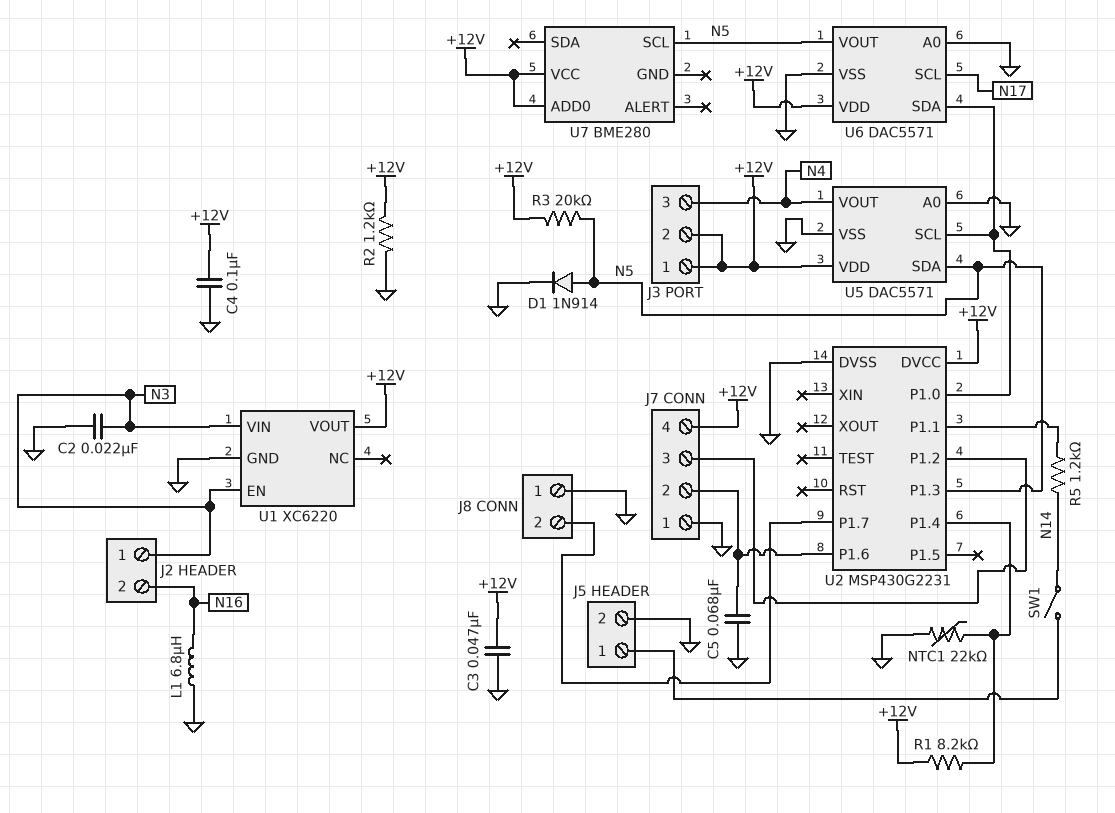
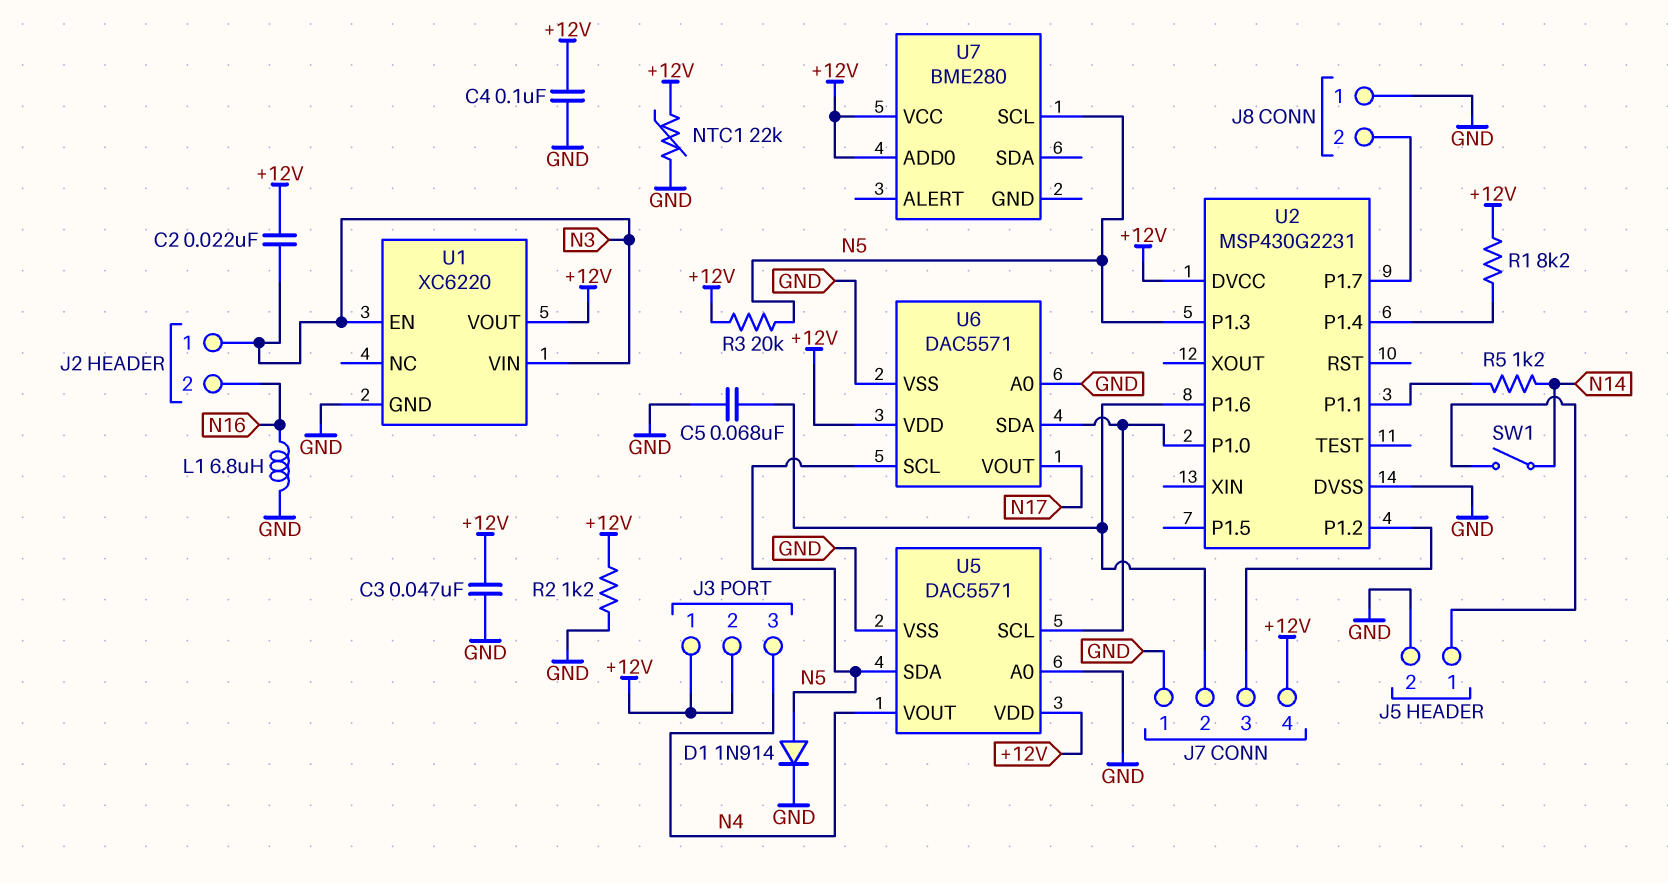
C2: 22nF (GND, N3) -> 22nF (+12V, N3)
NTC1: 22k (GND, U2/P1.4) -> 22k (+12V, GND)
U6 pin SCL: N17 -> N5
U6 pin VOUT: N5 -> N17

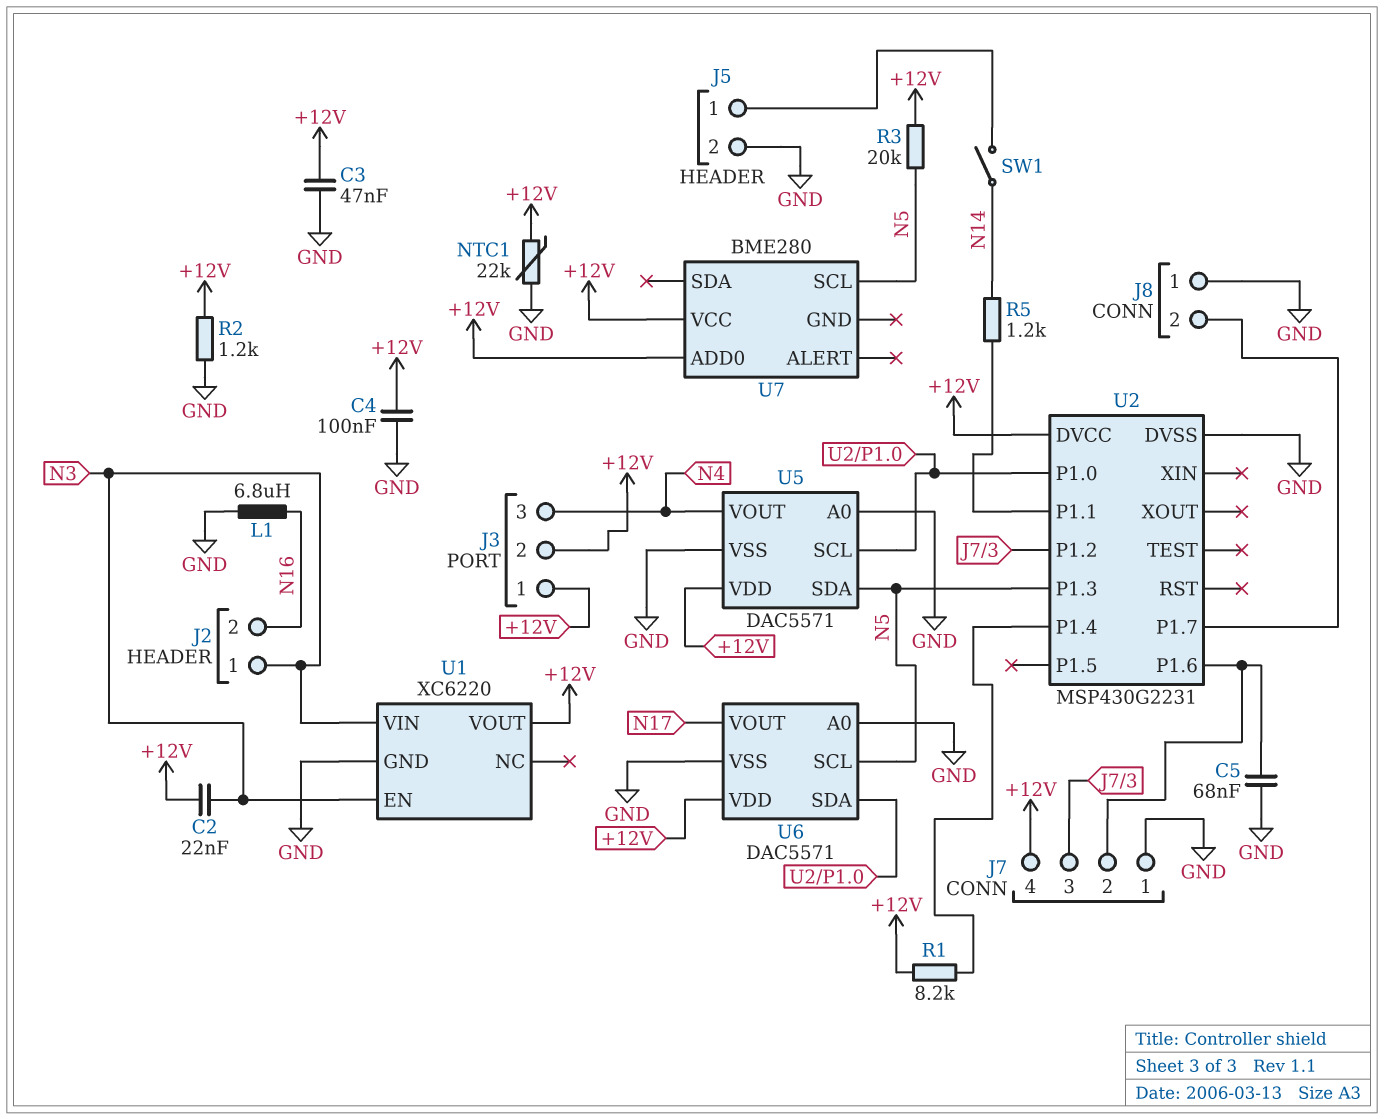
D1: diode 1N914 (A N5, K GND) -> none

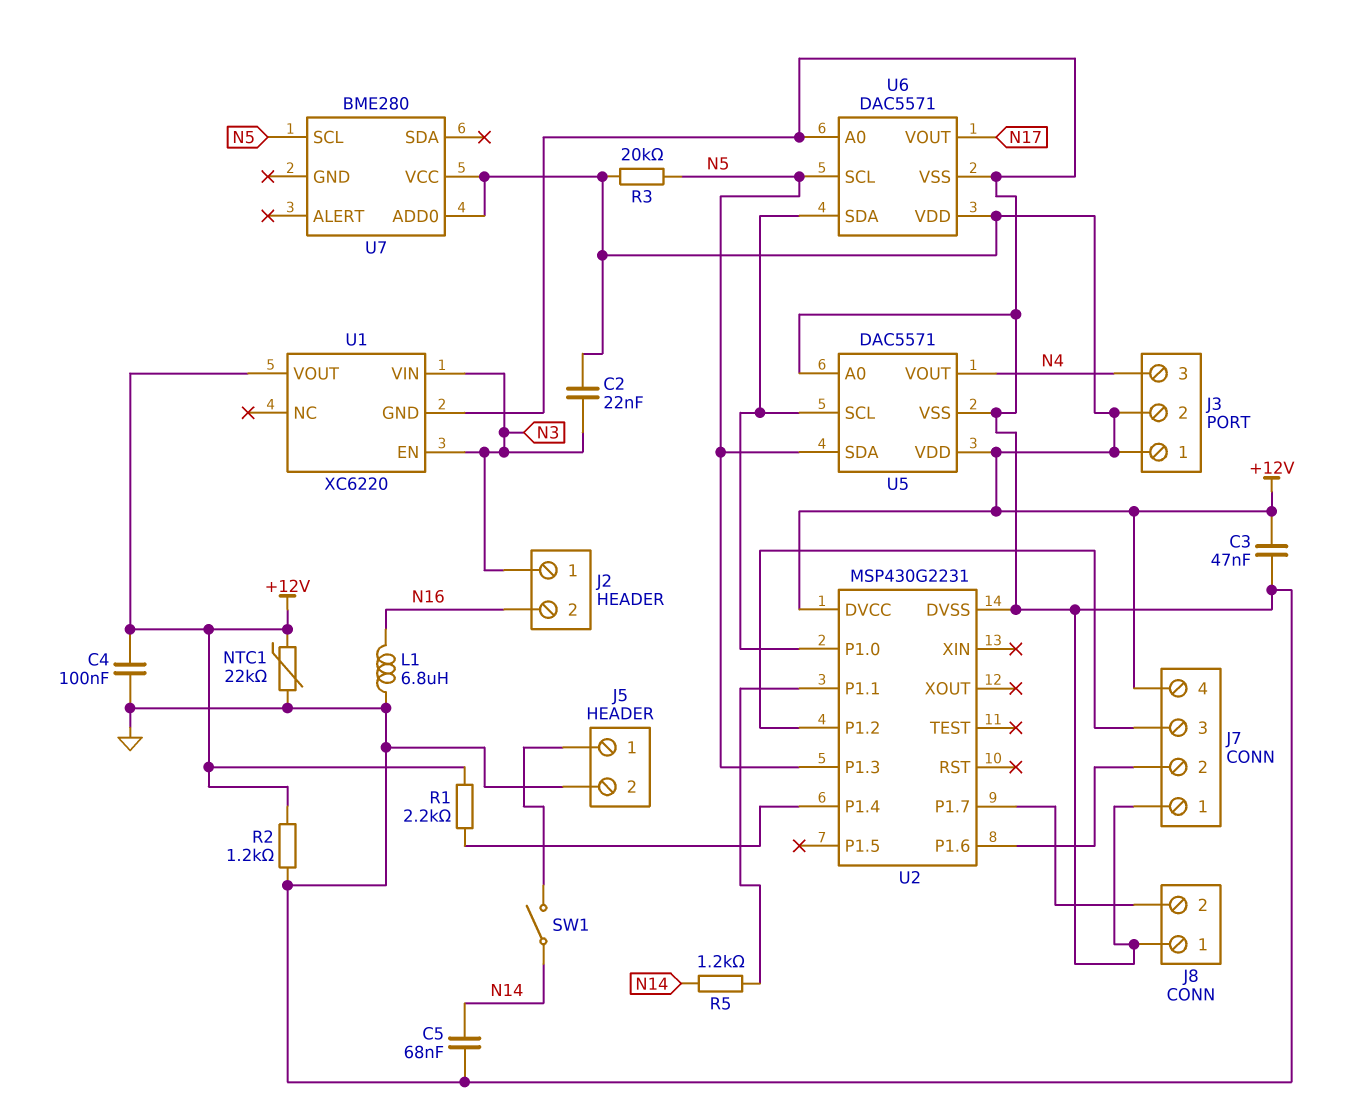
C5: 68nF (GND, J7/2) -> 68nF (GND, N14)
R1: 8.2k (+12V, U2/P1.4) -> 2.2k (+12V, U2/P1.4)

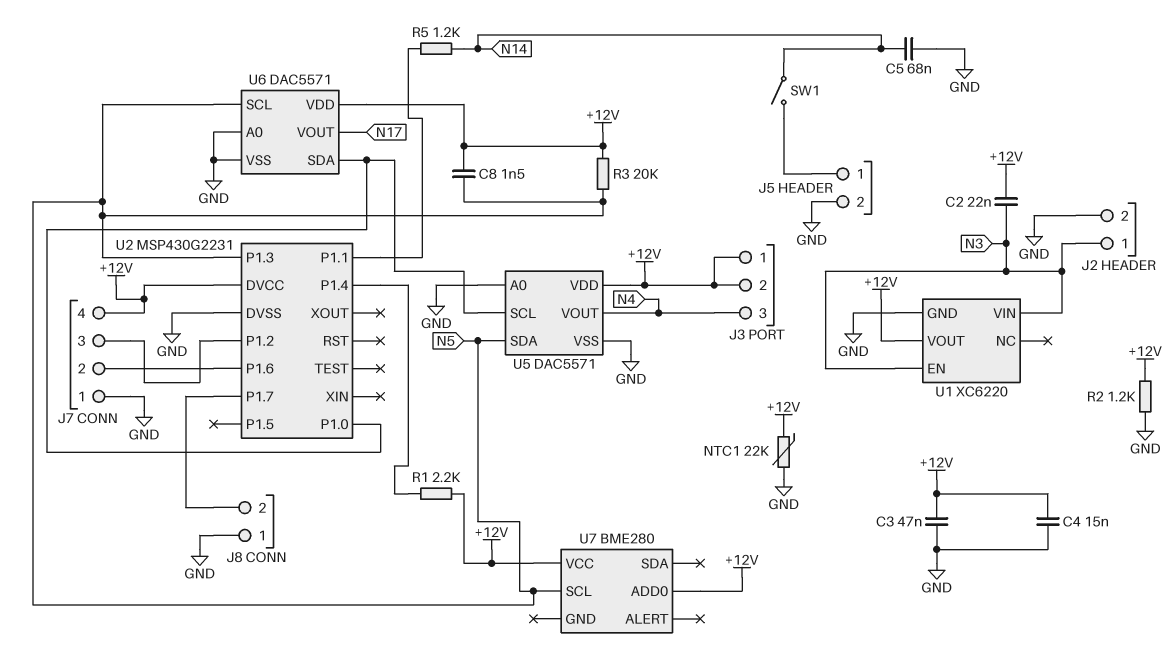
C4: 100nF (+12V, GND) -> 15nF (+12V, GND)
C8: none -> 1.5nF (+12V, N5)
J2 pin 2: N16 -> GND
L1: 6.8uH (GND, N16) -> none

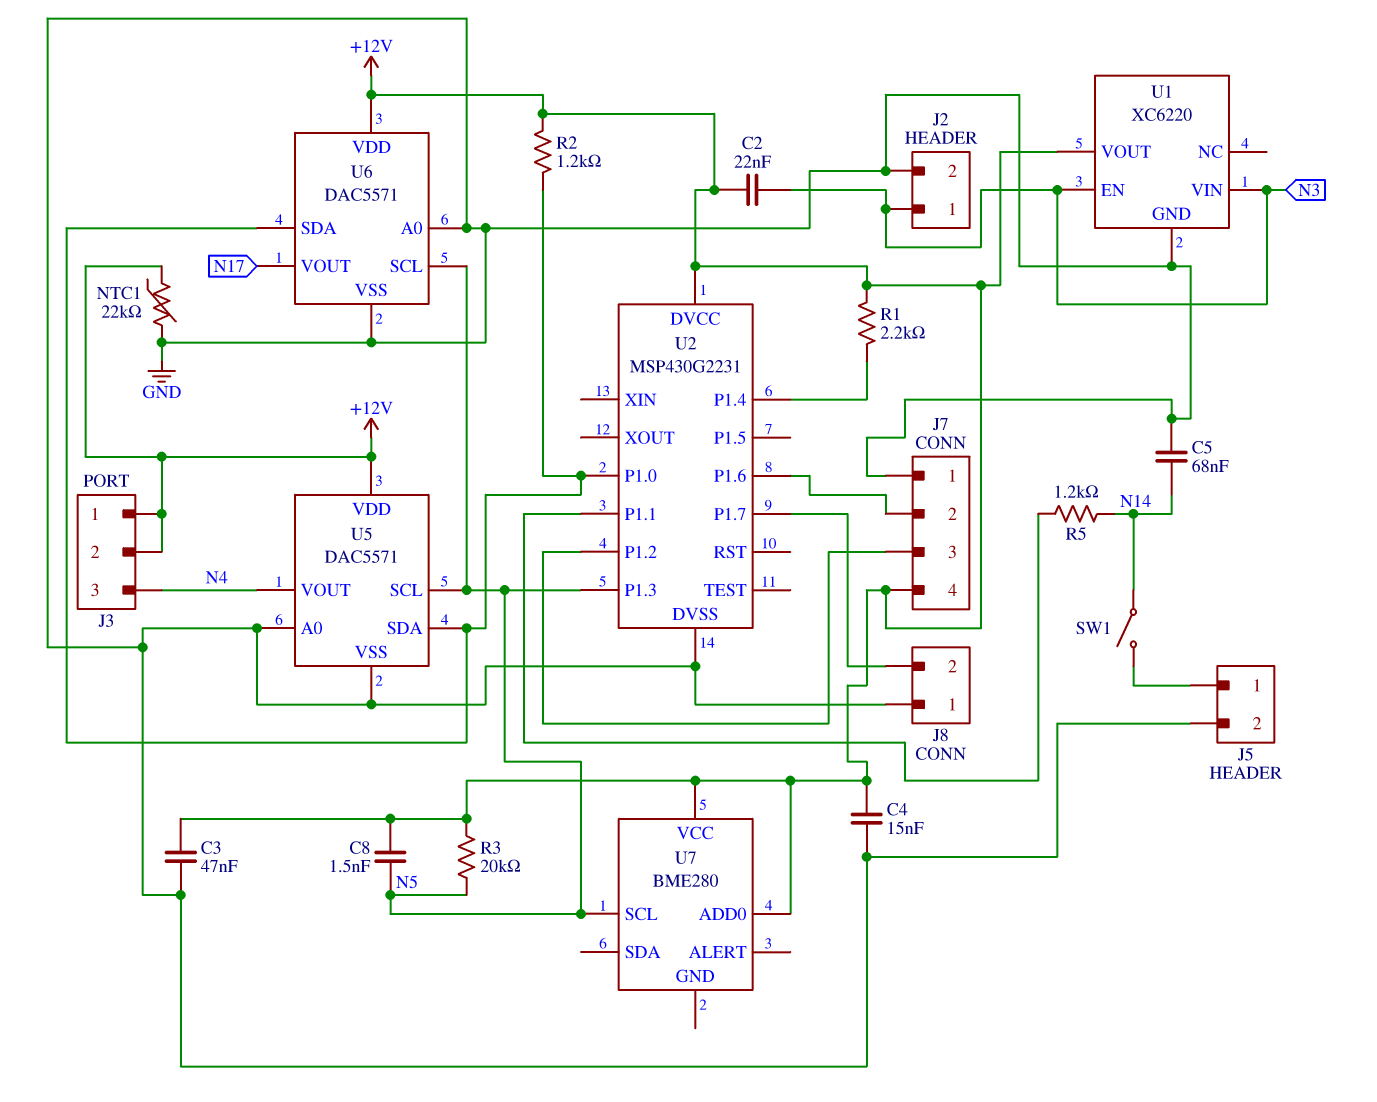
R2: 1.2k (+12V, GND) -> 1.2k (+12V, U2/P1.0)
U5 pin SCL: U2/P1.0 -> N5
U5 pin SDA: N5 -> U2/P1.0

